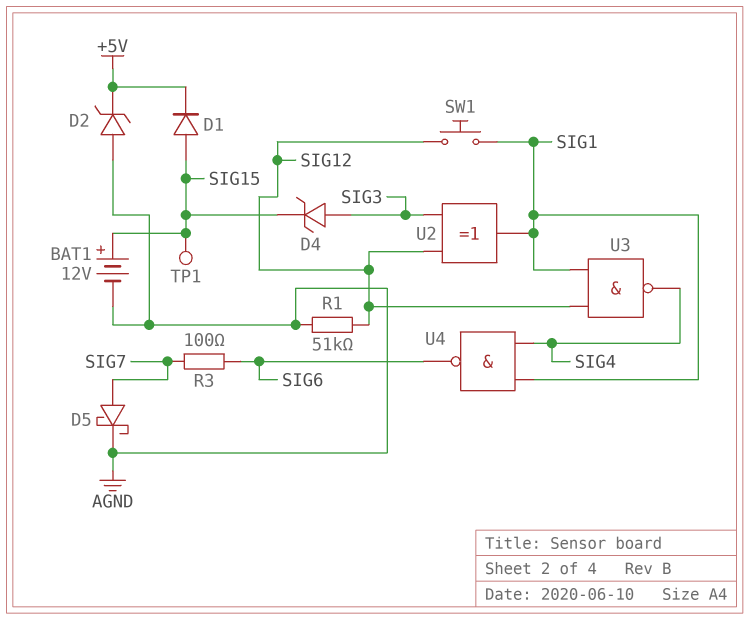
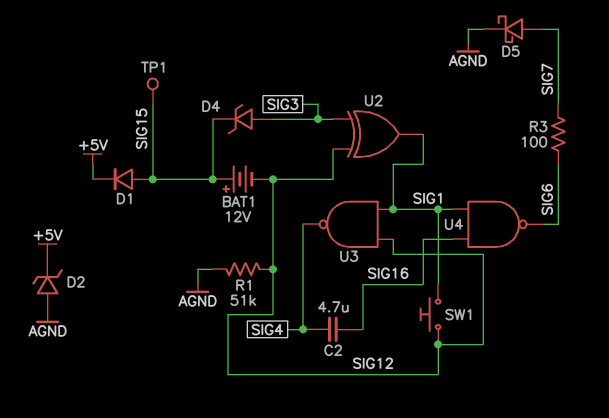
BAT1: 12V (plus SIG15, minus AGND) -> 12V (plus SIG15, minus SIG12)
C2: none -> 4.7uF (SIG4, SIG16)
U4: NAND (in SIG1, in SIG4, out SIG6) -> NAND (in SIG1, in SIG16, out SIG6)

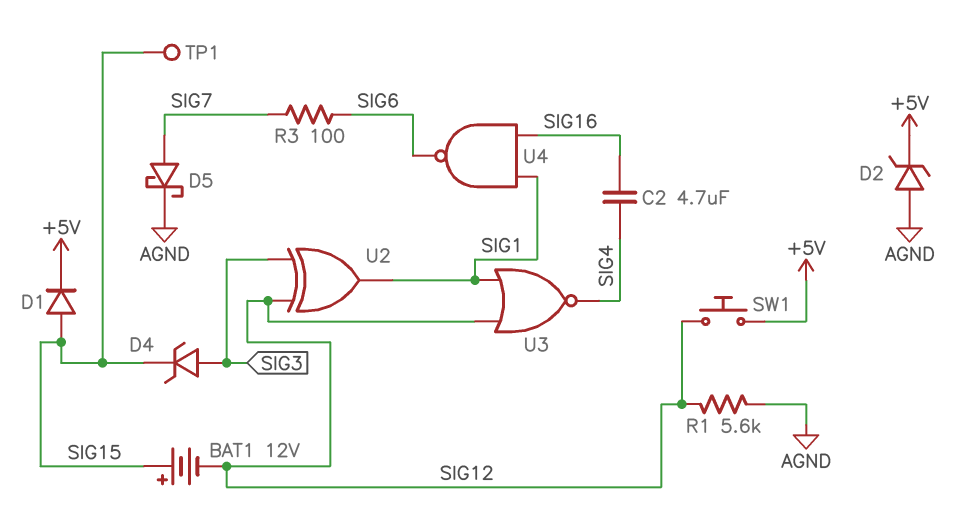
R1: 51k (AGND, SIG12) -> 5.6k (AGND, SIG12)
SW1: button (SIG1, SIG12) -> button (+5V, SIG12)
U3: NAND (in SIG1, in SIG12, out SIG4) -> NOR (in SIG1, in SIG12, out SIG4)

